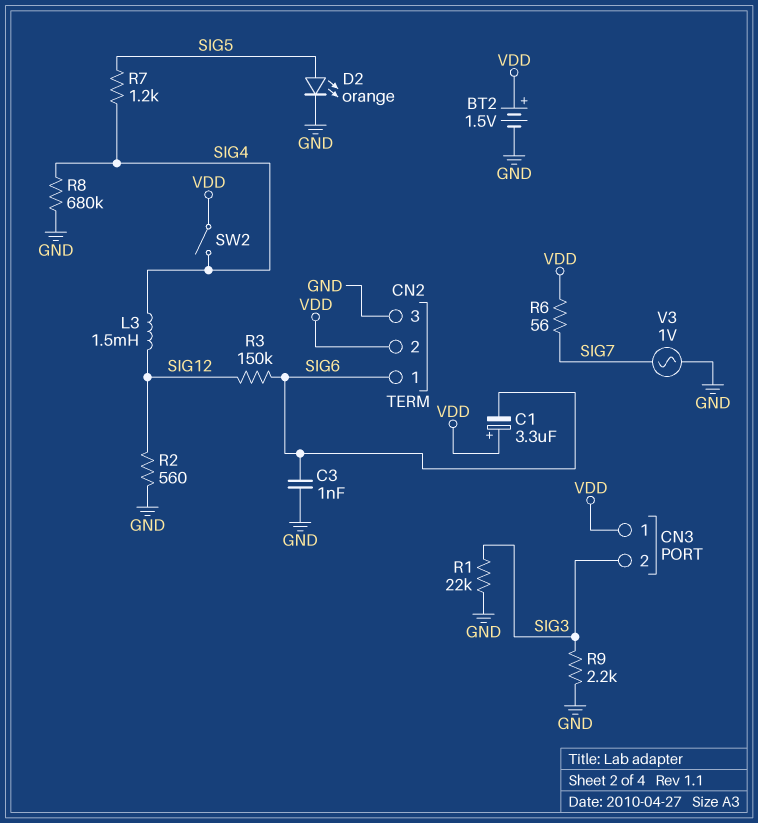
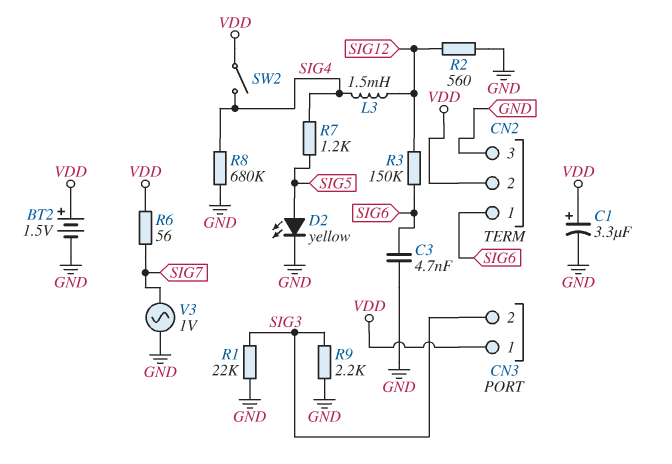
C1: 3.3uF (plus VDD, minus SIG6) -> 3.3uF (plus VDD, minus GND)
C3: 1nF (GND, SIG6) -> 4.7nF (GND, SIG6)
D2: LED orange (A SIG5, K GND) -> LED yellow (A SIG5, K GND)

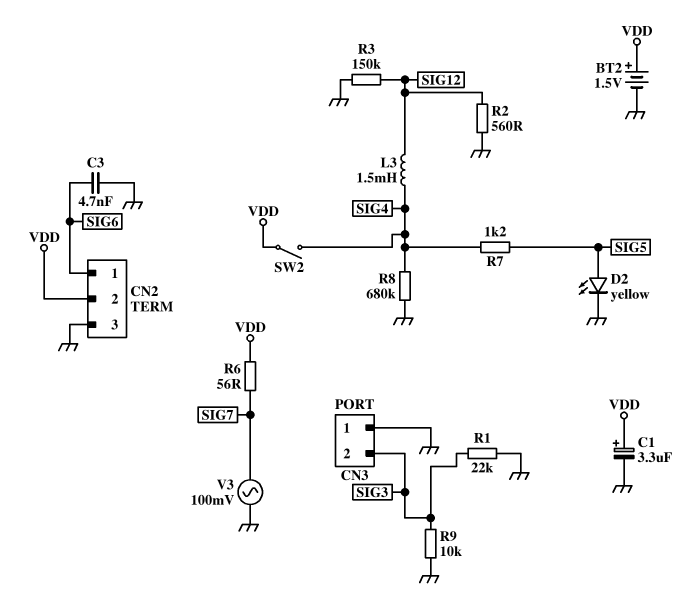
CN3 pin 1: VDD -> GND
R3: 150k (SIG6, SIG12) -> 150k (GND, SIG12)
R9: 2.2k (GND, SIG3) -> 10k (GND, SIG3)
V3: AC 1V (GND, SIG7) -> AC 100mV (GND, SIG7)

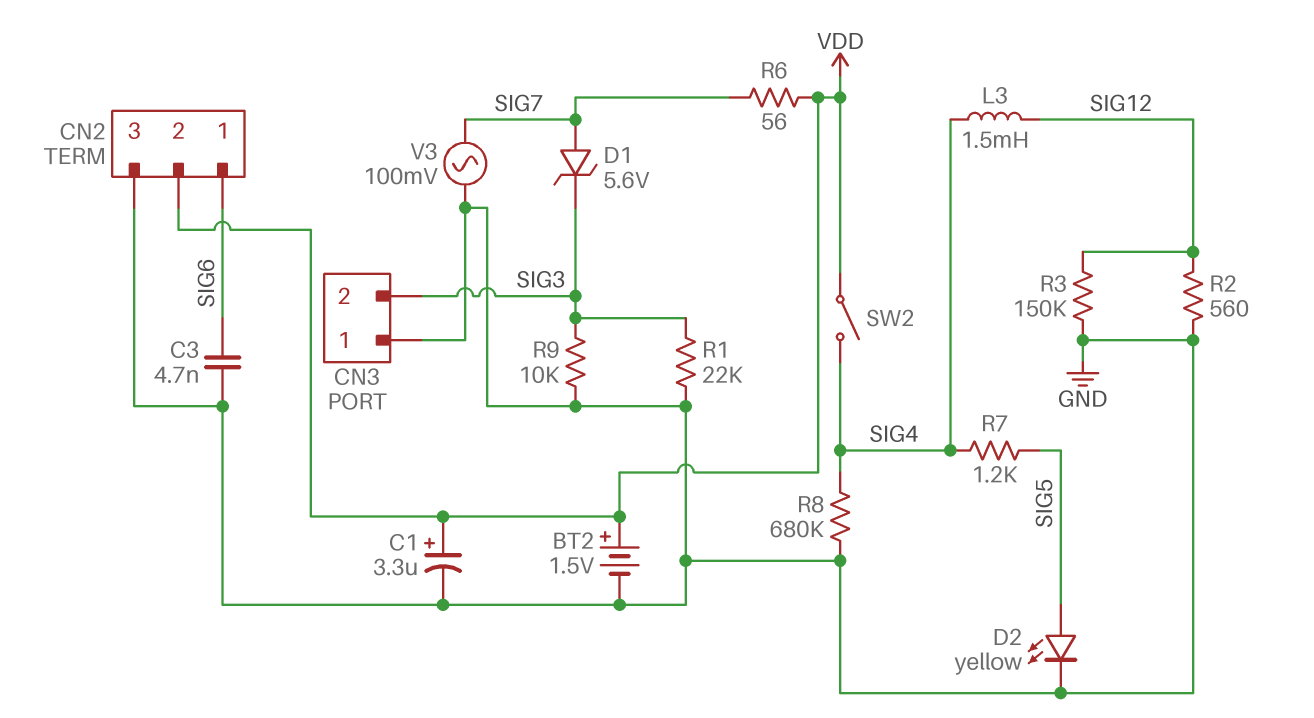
D1: none -> zener 5.6V (A SIG7, K SIG3)

